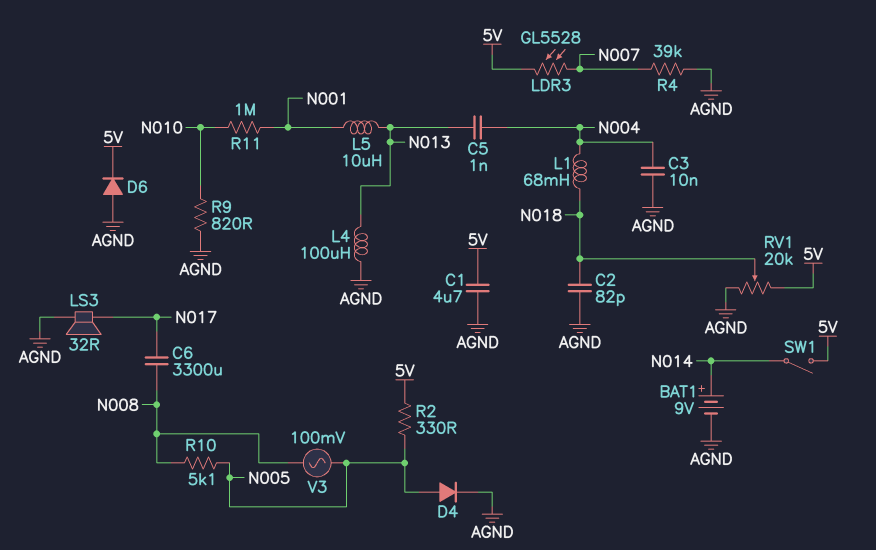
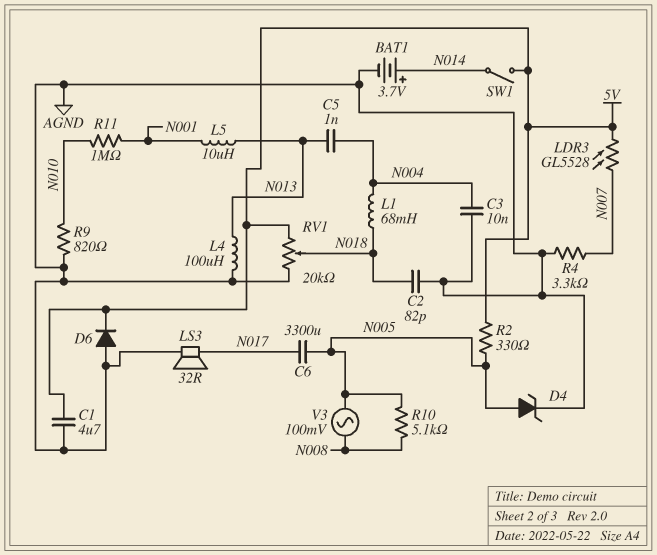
BAT1: 9V (plus N014, minus AGND) -> 3.7V (plus N014, minus AGND)
C6: 3300uF (N008, N017) -> 3300uF (N005, N017)
D4: diode (A N005, K AGND) -> zener (A N005, K AGND)
R4: 39k (AGND, N007) -> 3.3k (AGND, N007)

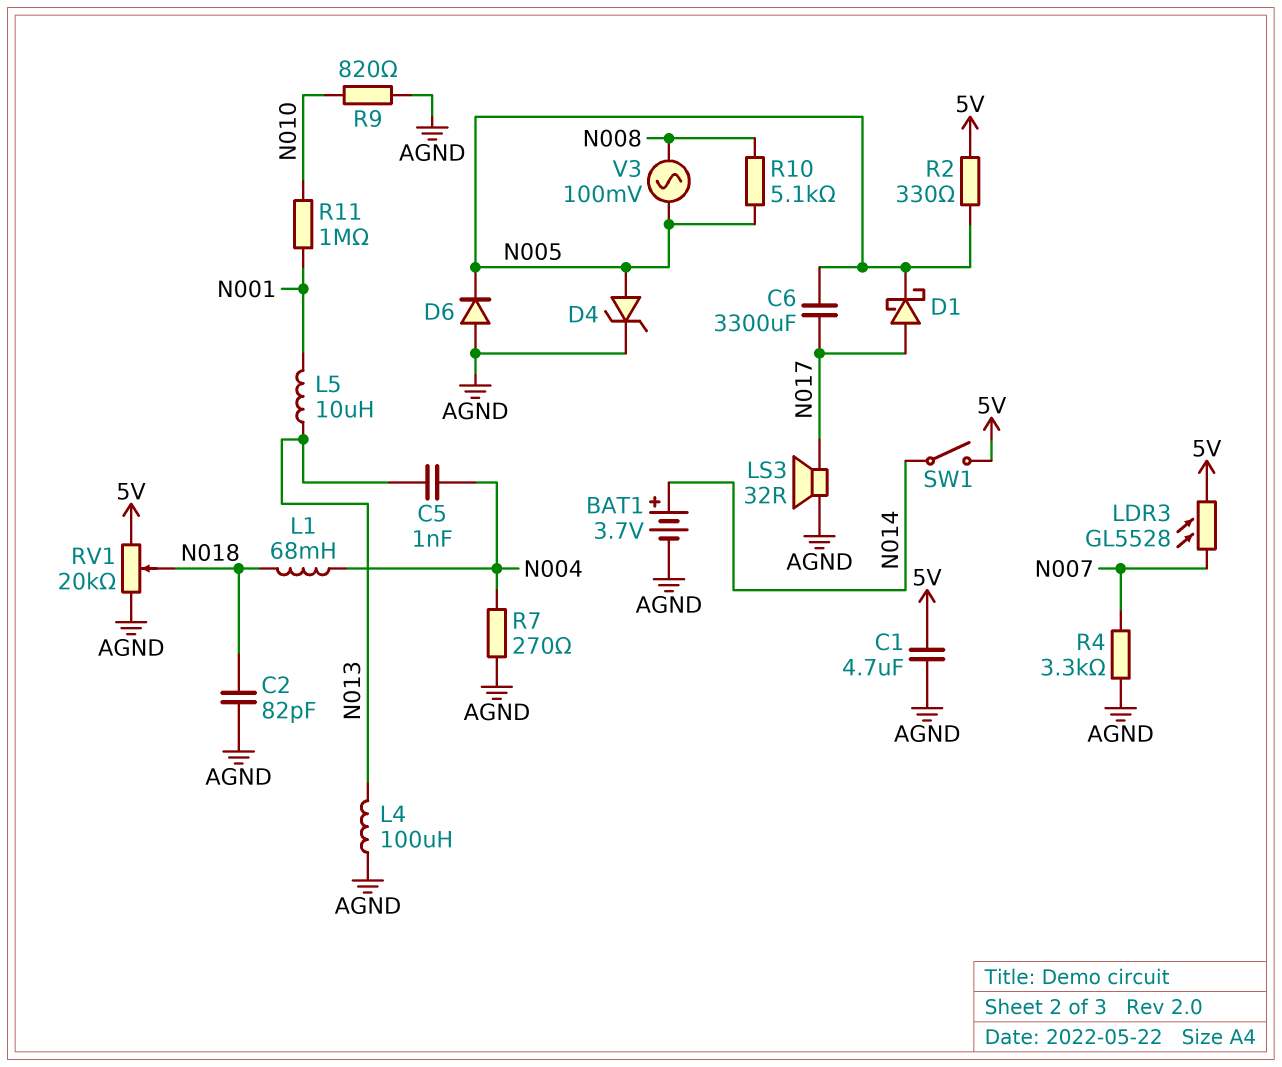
C3: 10nF (AGND, N004) -> none
D1: none -> schottky (A N017, K N005)
D6: diode (A AGND, K 5V) -> diode (A AGND, K N005)
R7: none -> 270 (AGND, N004)

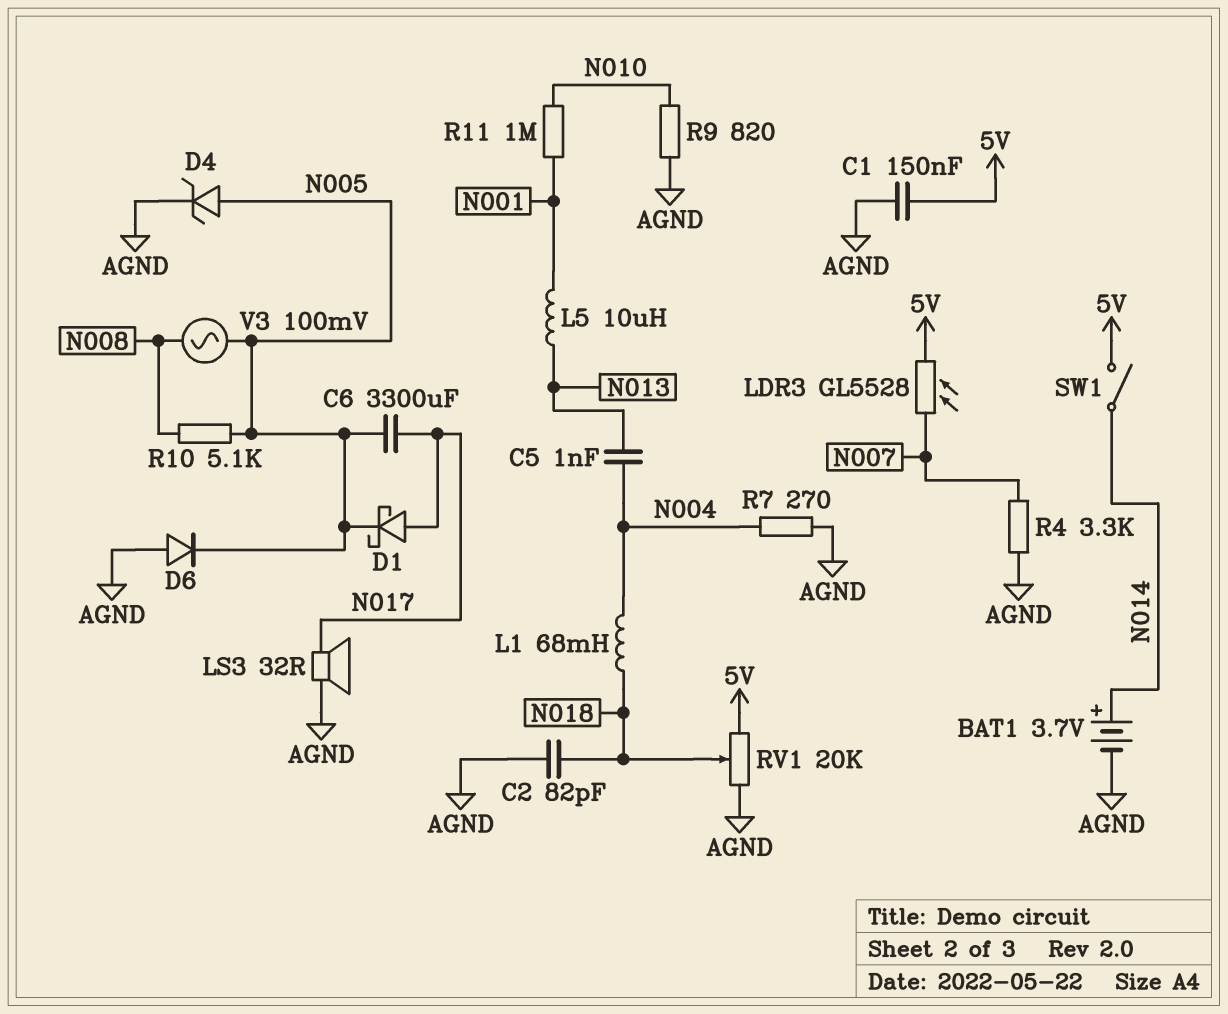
C1: 4.7uF (5V, AGND) -> 150nF (5V, AGND)
L4: 100uH (AGND, N013) -> none
R2: 330 (5V, N005) -> none

